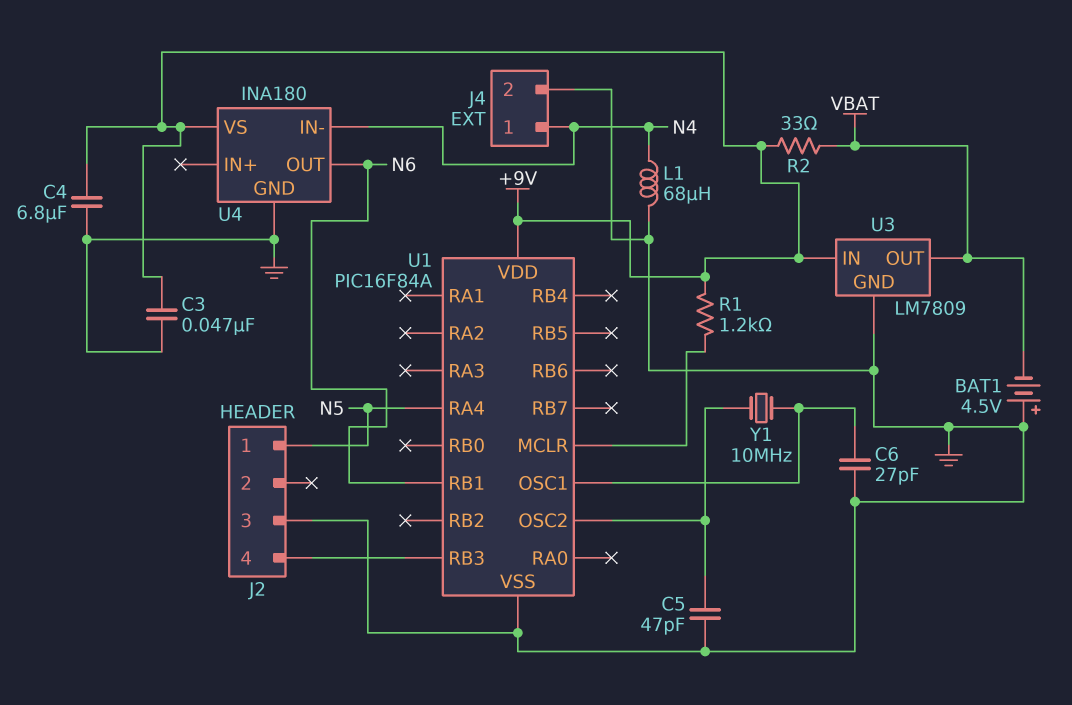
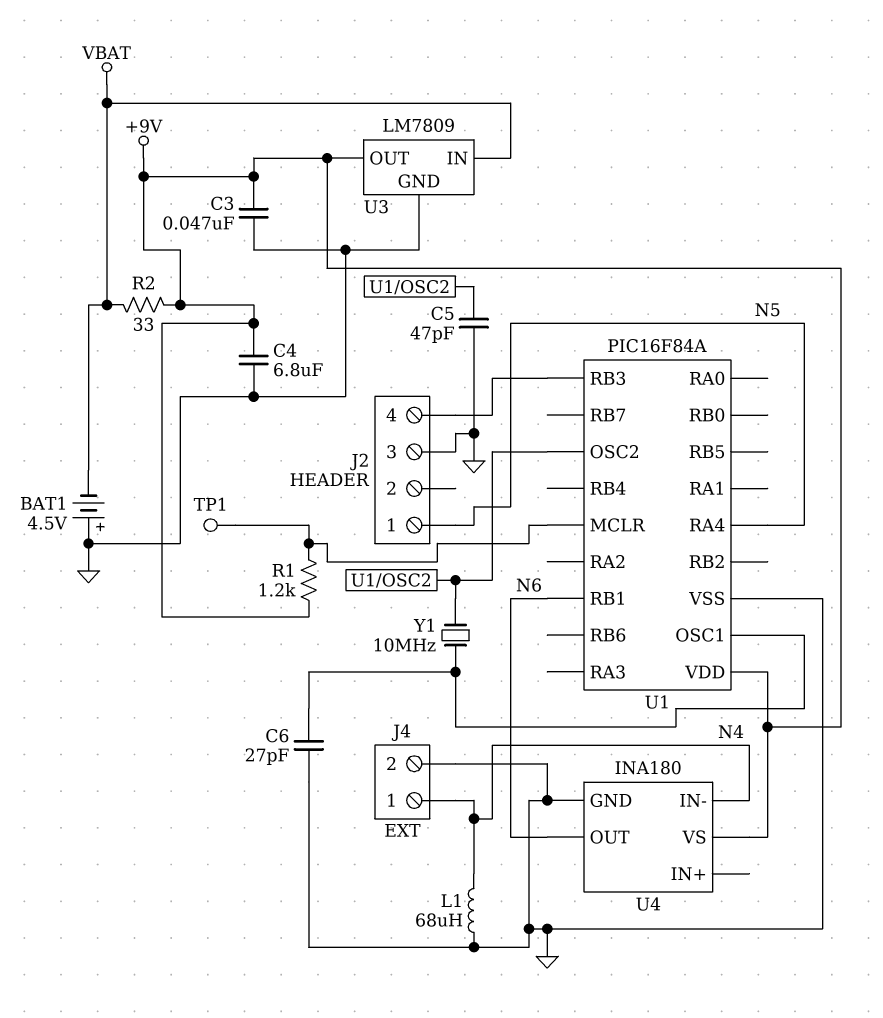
TP1: none -> test point (U1/MCLR)
U3 pin IN: +9V -> VBAT
U3 pin OUT: VBAT -> +9V

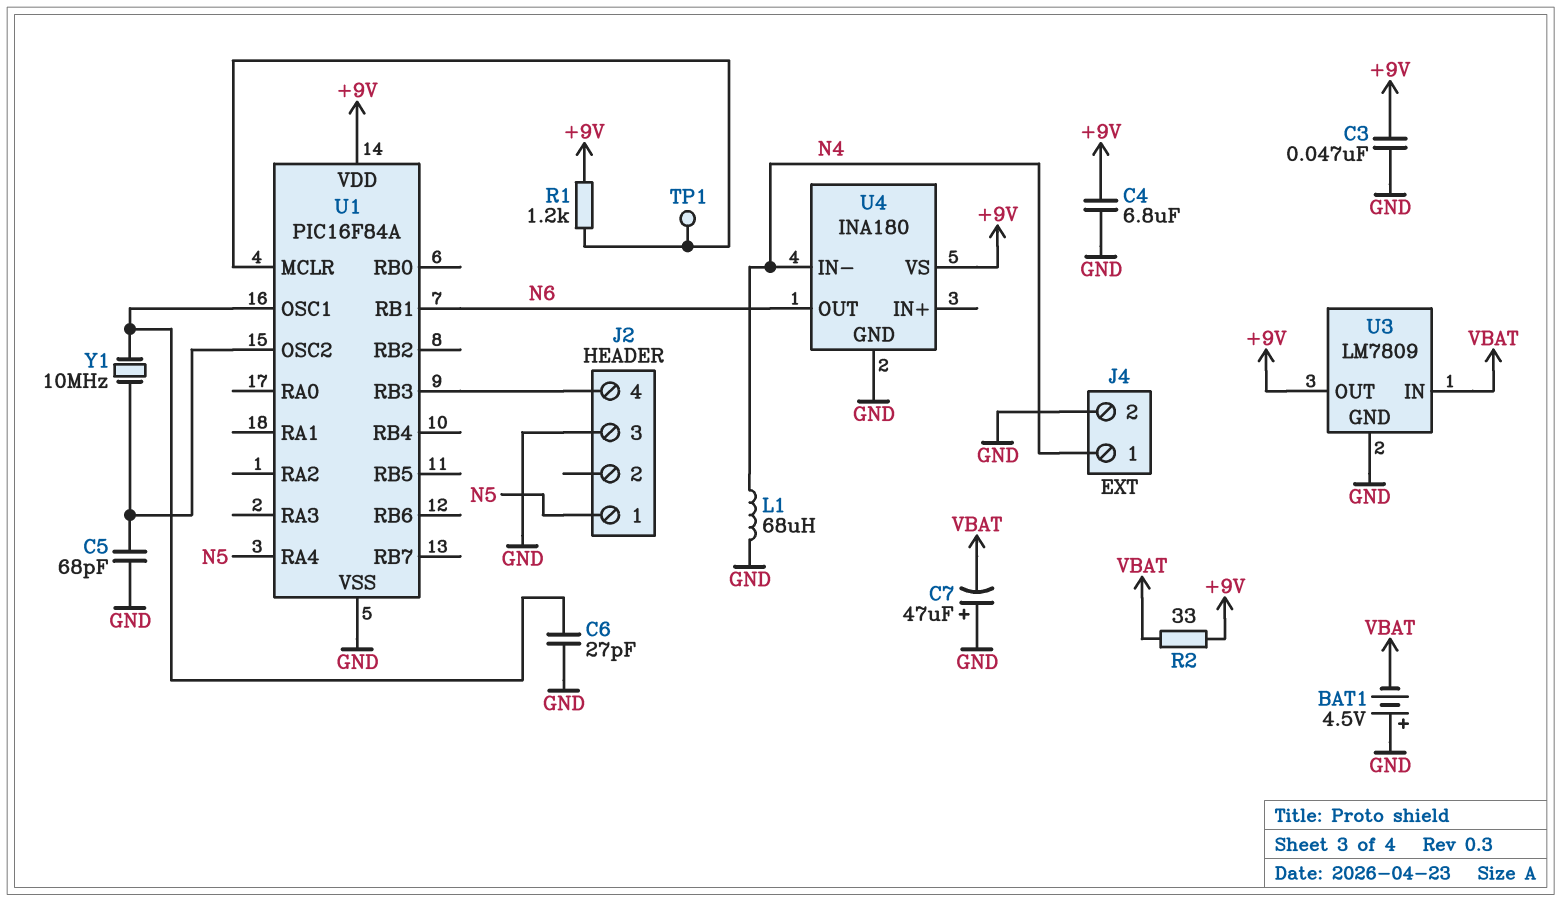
C5: 47pF (GND, U1/OSC2) -> 68pF (GND, U1/OSC2)
C7: none -> 47uF (plus GND, minus VBAT)

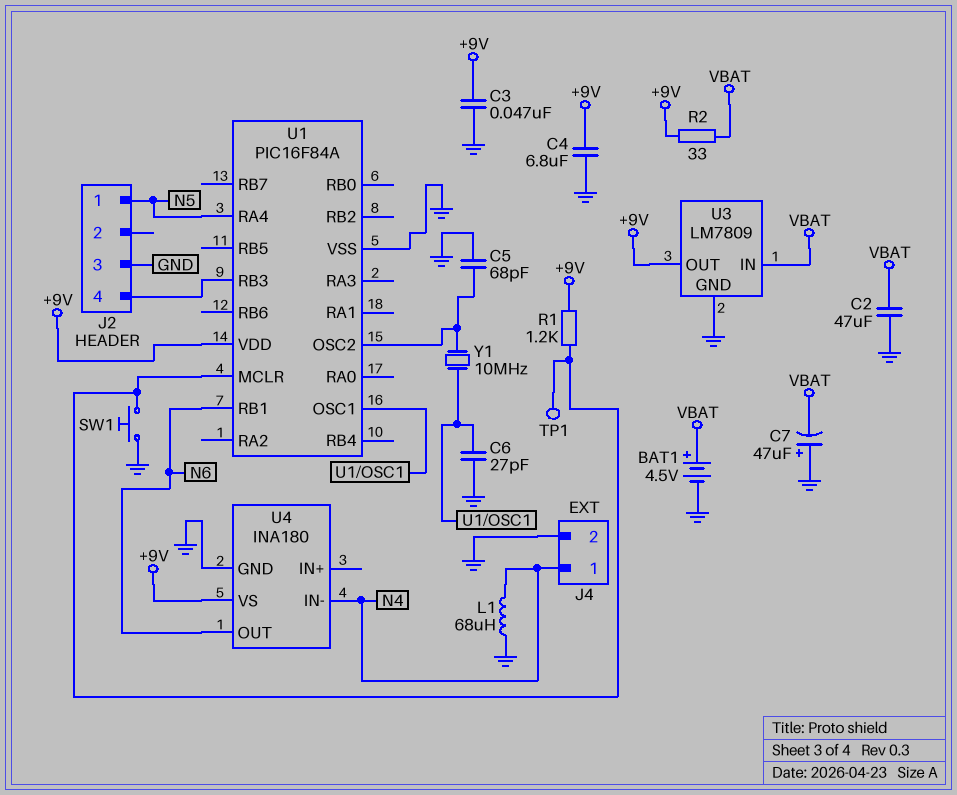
BAT1: 4.5V (plus GND, minus VBAT) -> 4.5V (plus VBAT, minus GND)
C2: none -> 47uF (GND, VBAT)
SW1: none -> button (GND, U1/MCLR)

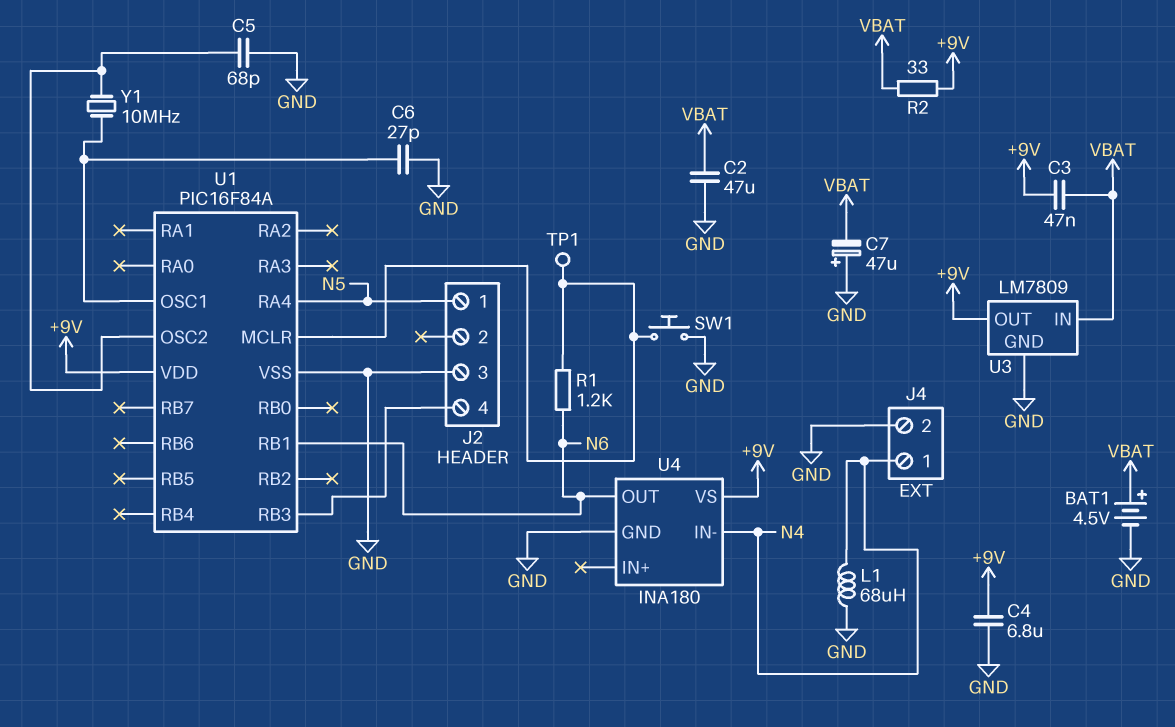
C3: 47nF (+9V, GND) -> 47nF (+9V, VBAT)
R1: 1.2k (+9V, U1/MCLR) -> 1.2k (N6, U1/MCLR)

